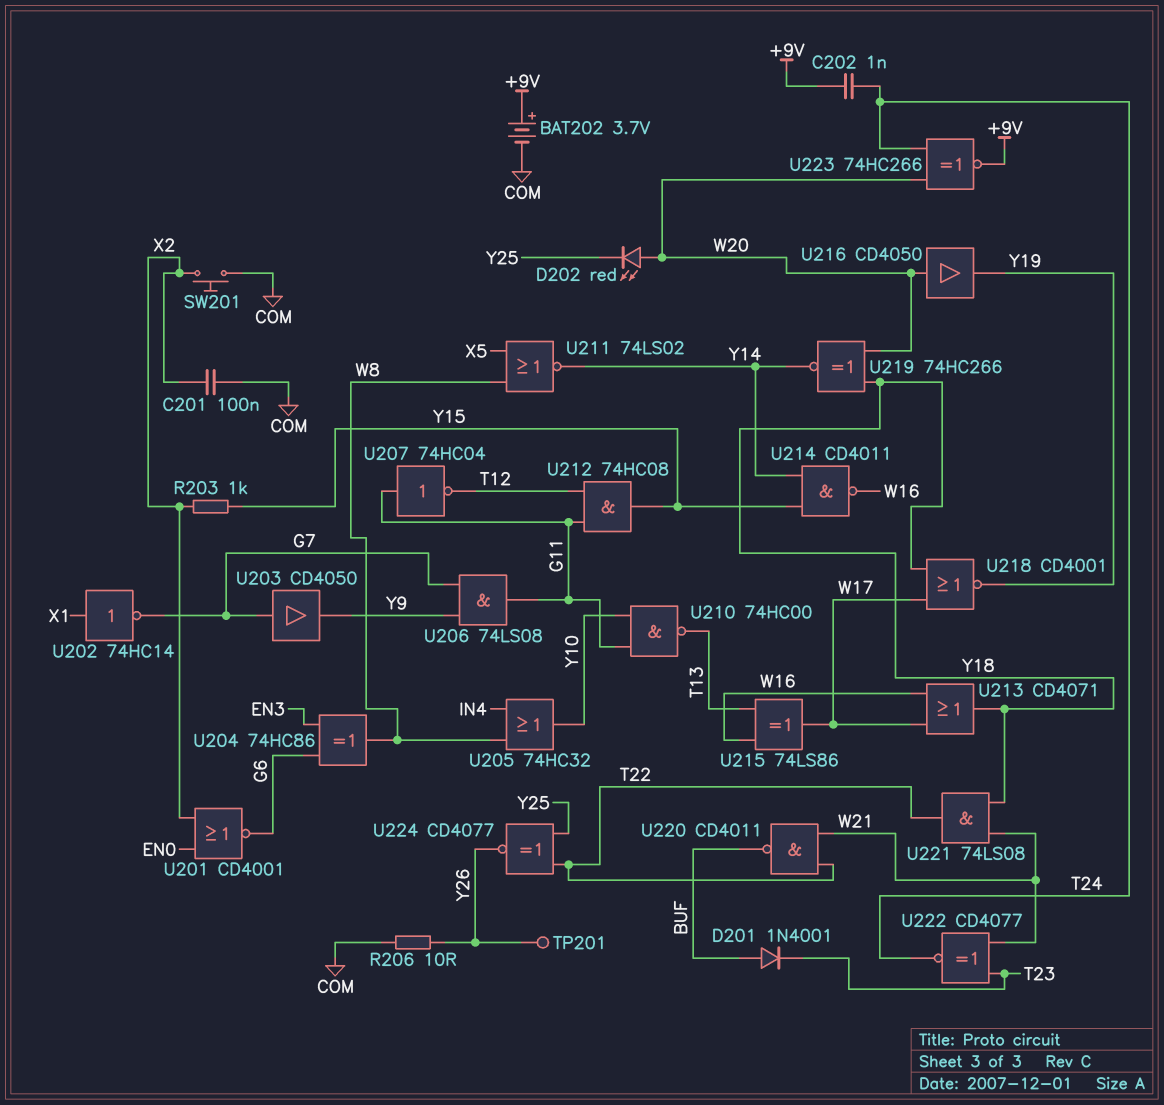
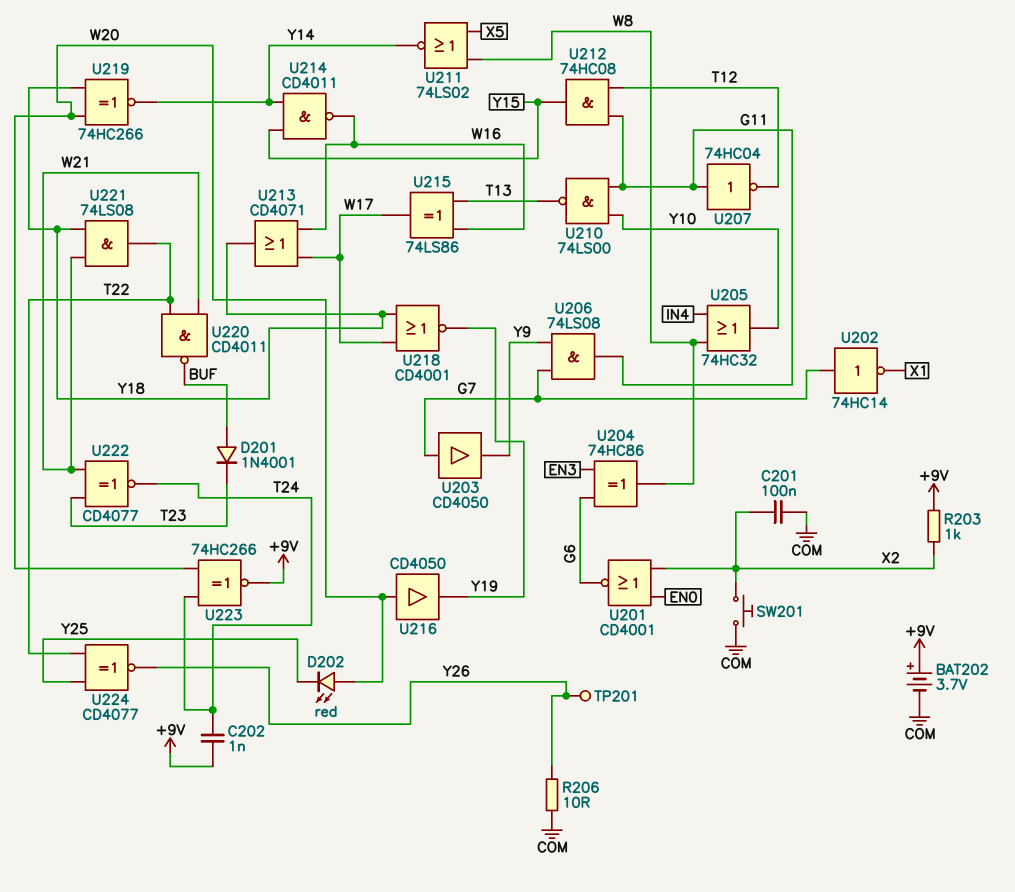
R203: 1k (X2, Y15) -> 1k (+9V, X2)
U202: NOT 74HC14 (in X1, out G7) -> NOT 74HC14 (in G7, out X1)
U210: NAND 74HC00 (in G11, in Y10, out T13) -> NAND 74LS00 (in G11, in Y10, out T13)

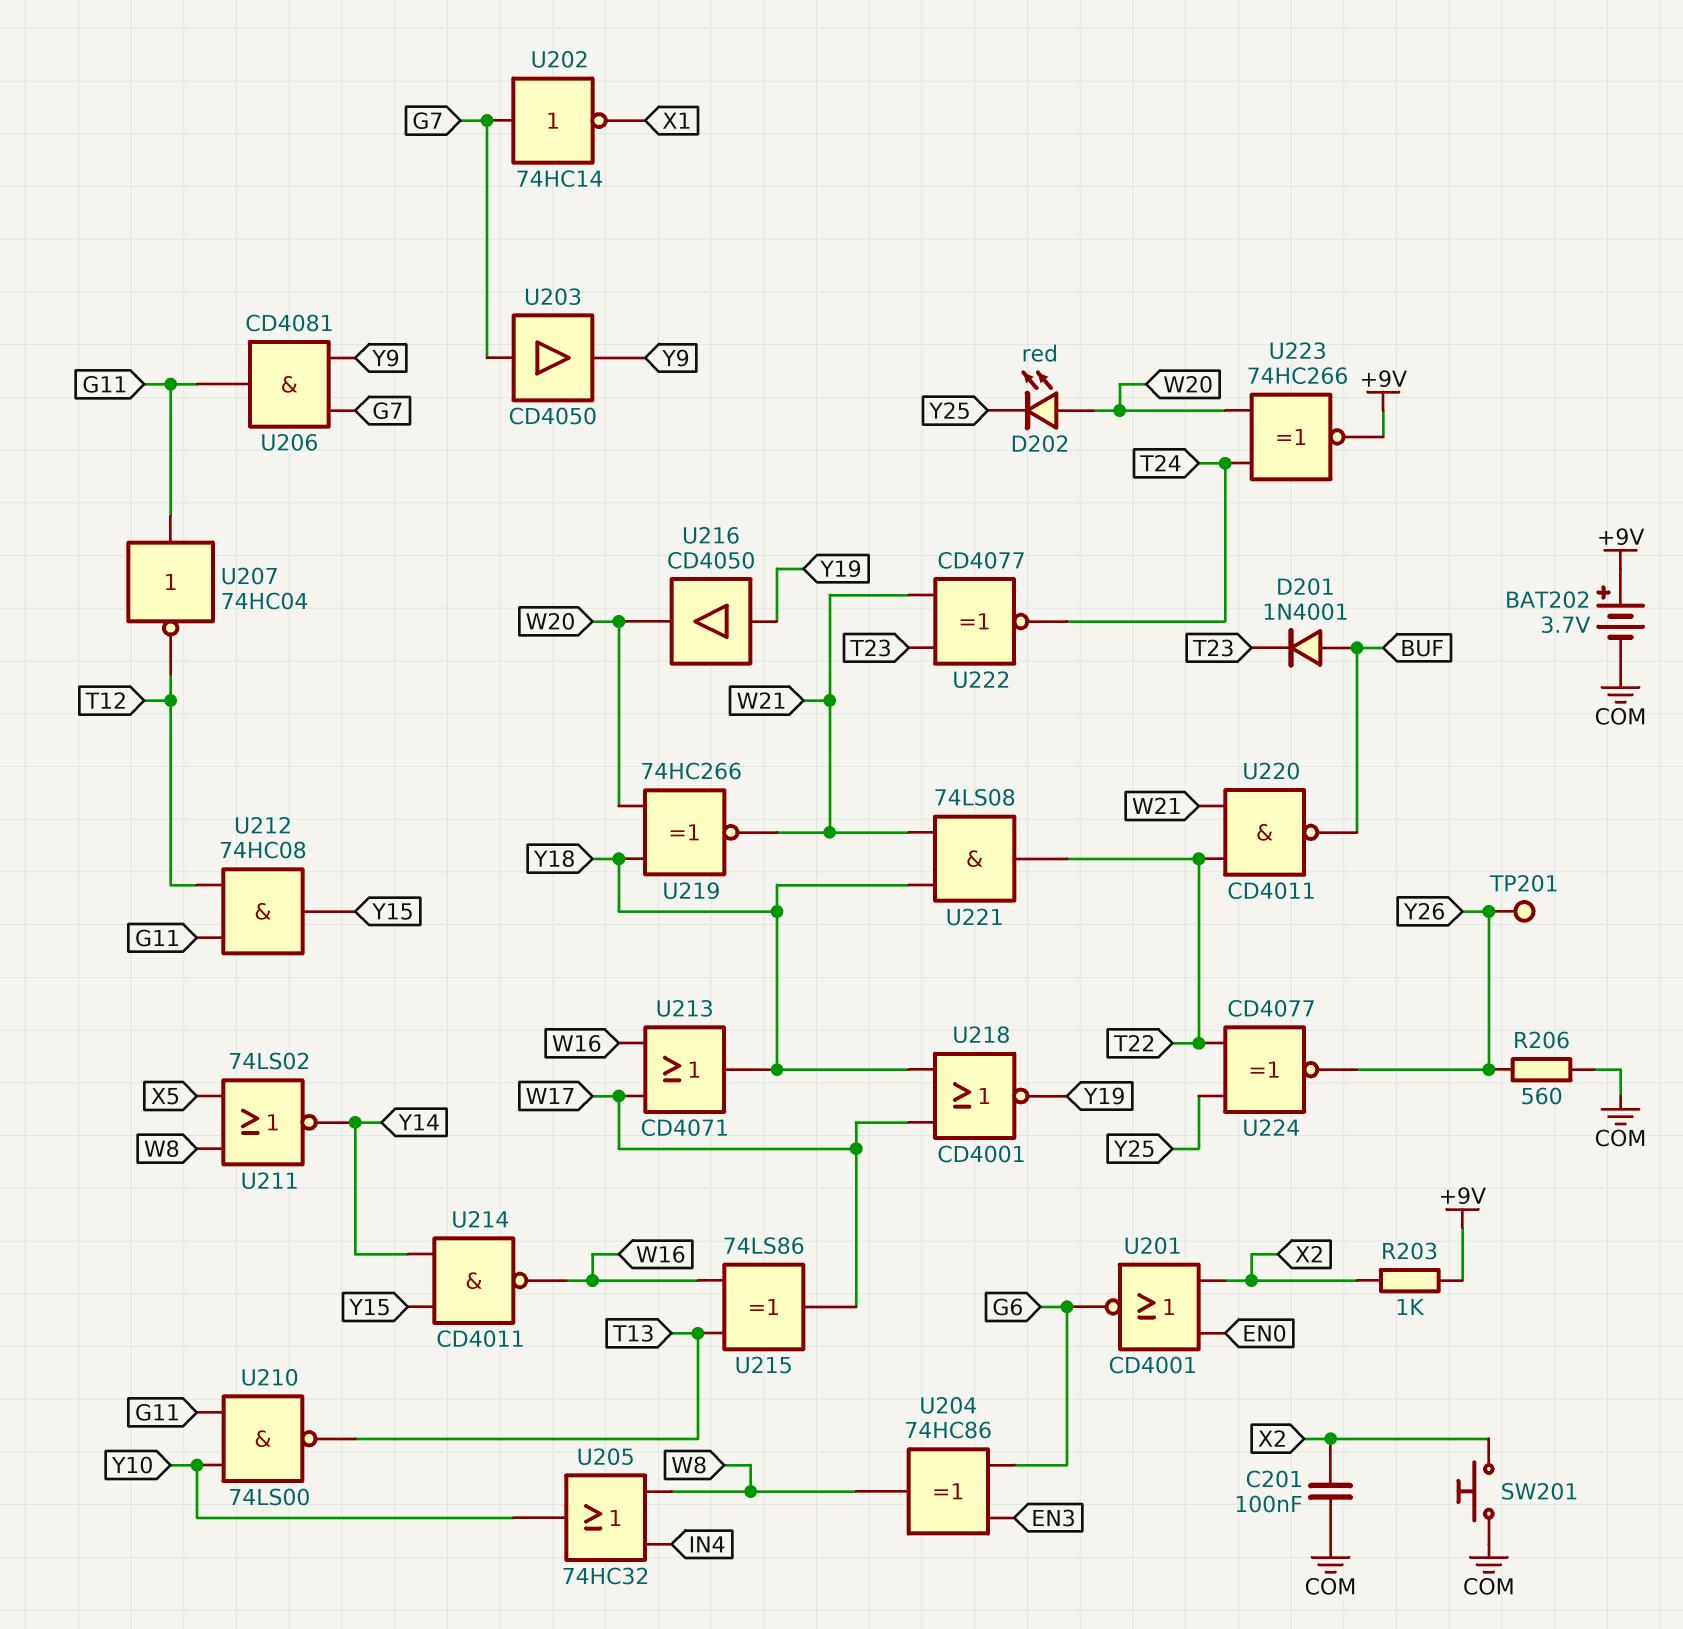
C202: 1nF (+9V, T24) -> none
R206: 10 (COM, Y26) -> 560 (COM, Y26)
U206: AND 74LS08 (in G7, in Y9, out G11) -> AND CD4081 (in G7, in Y9, out G11)
U216: buffer CD4050 (in W20, out Y19) -> buffer CD4050 (in Y19, out W20)
U219: XNOR 74HC266 (in W20, in Y18, out Y14) -> XNOR 74HC266 (in W20, in Y18, out W21)

